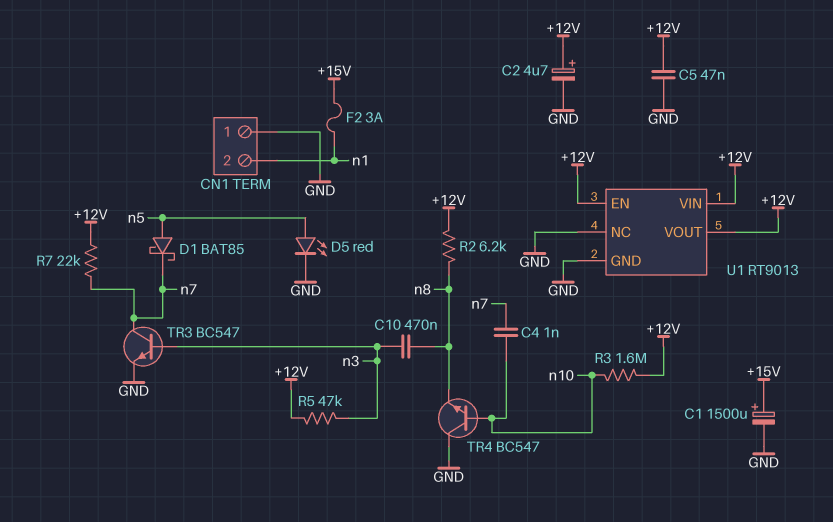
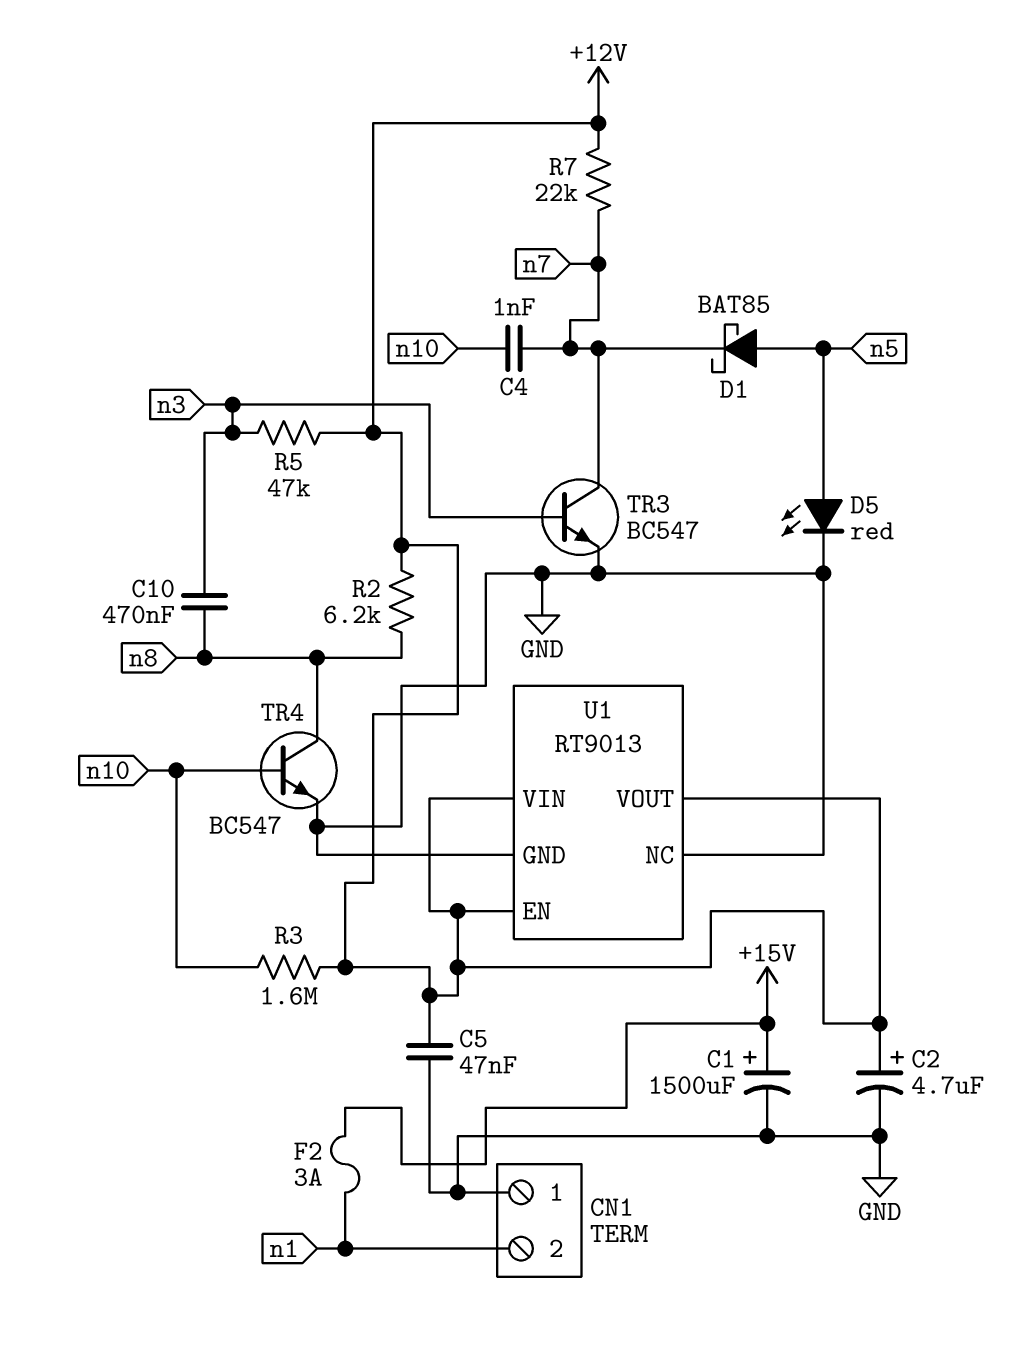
TR4: NPN BC547 (B n10, C GND, E n8) -> NPN BC547 (B n10, C n8, E GND)

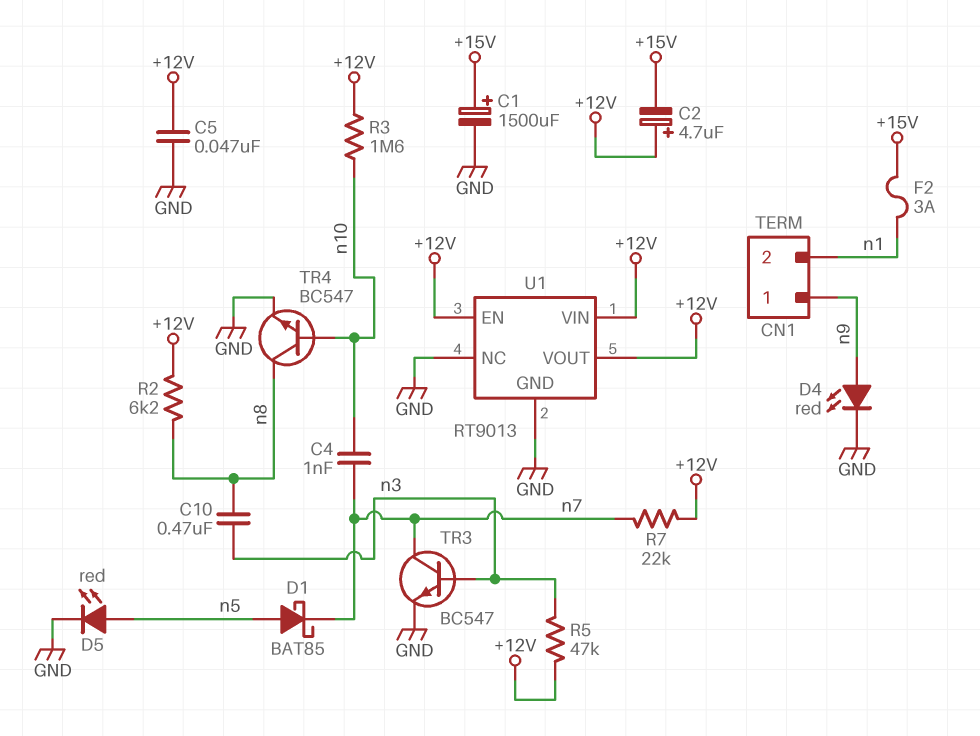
C2: 4.7uF (plus +12V, minus GND) -> 4.7uF (plus +12V, minus +15V)
CN1 pin 1: GND -> n9
D4: none -> LED red (A n9, K GND)

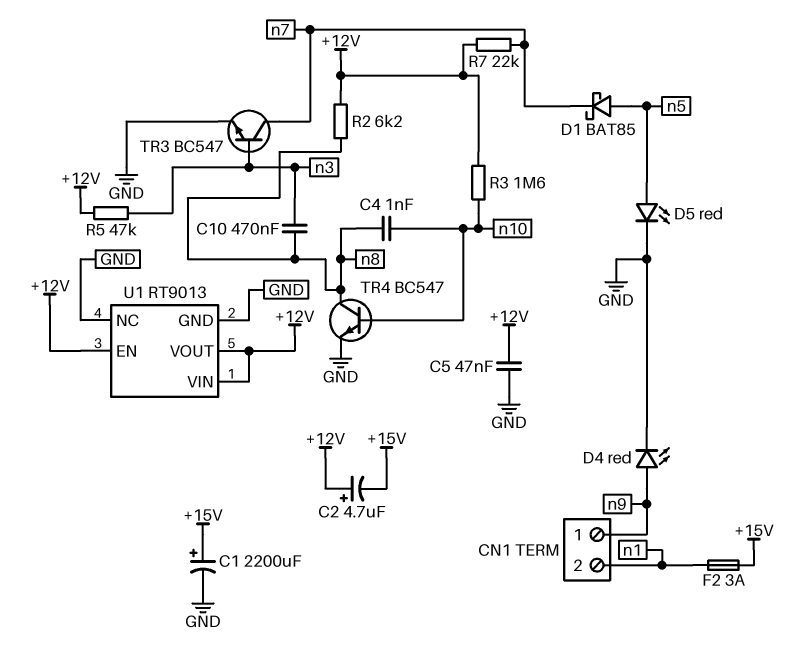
C1: 1500uF (plus +15V, minus GND) -> 2200uF (plus +15V, minus GND)
C4: 1nF (n7, n10) -> 1nF (n8, n10)

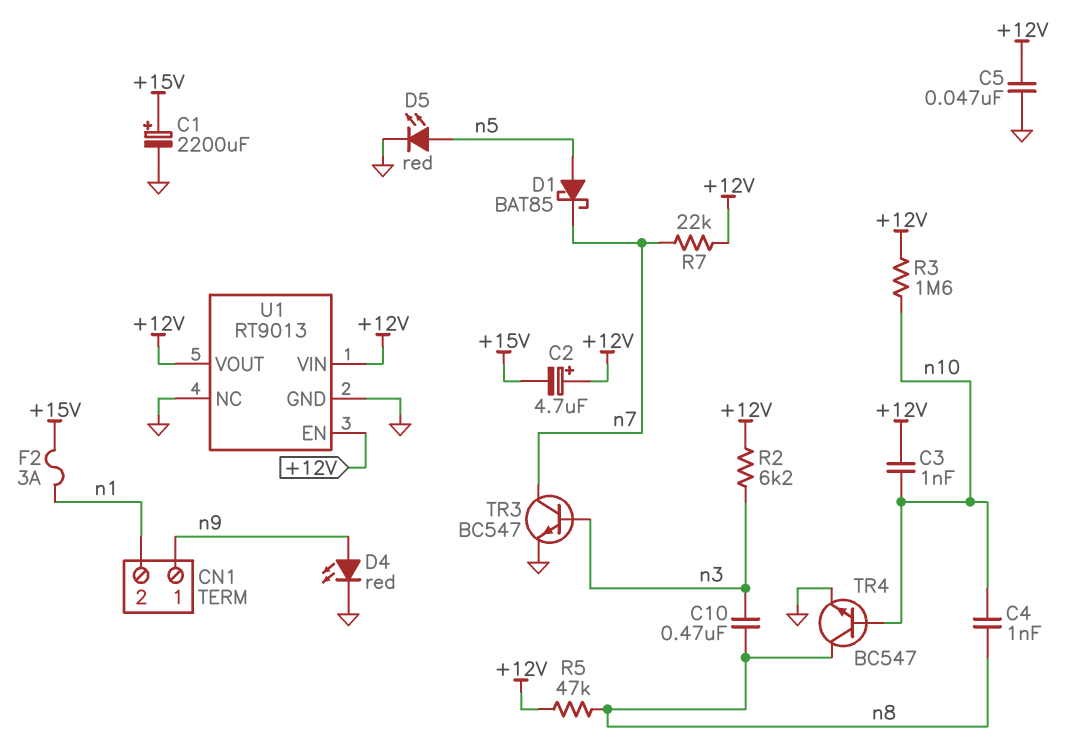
C3: none -> 1nF (+12V, n10)
R2: 6.2k (+12V, n8) -> 6.2k (+12V, n3)
R5: 47k (+12V, n3) -> 47k (+12V, n8)

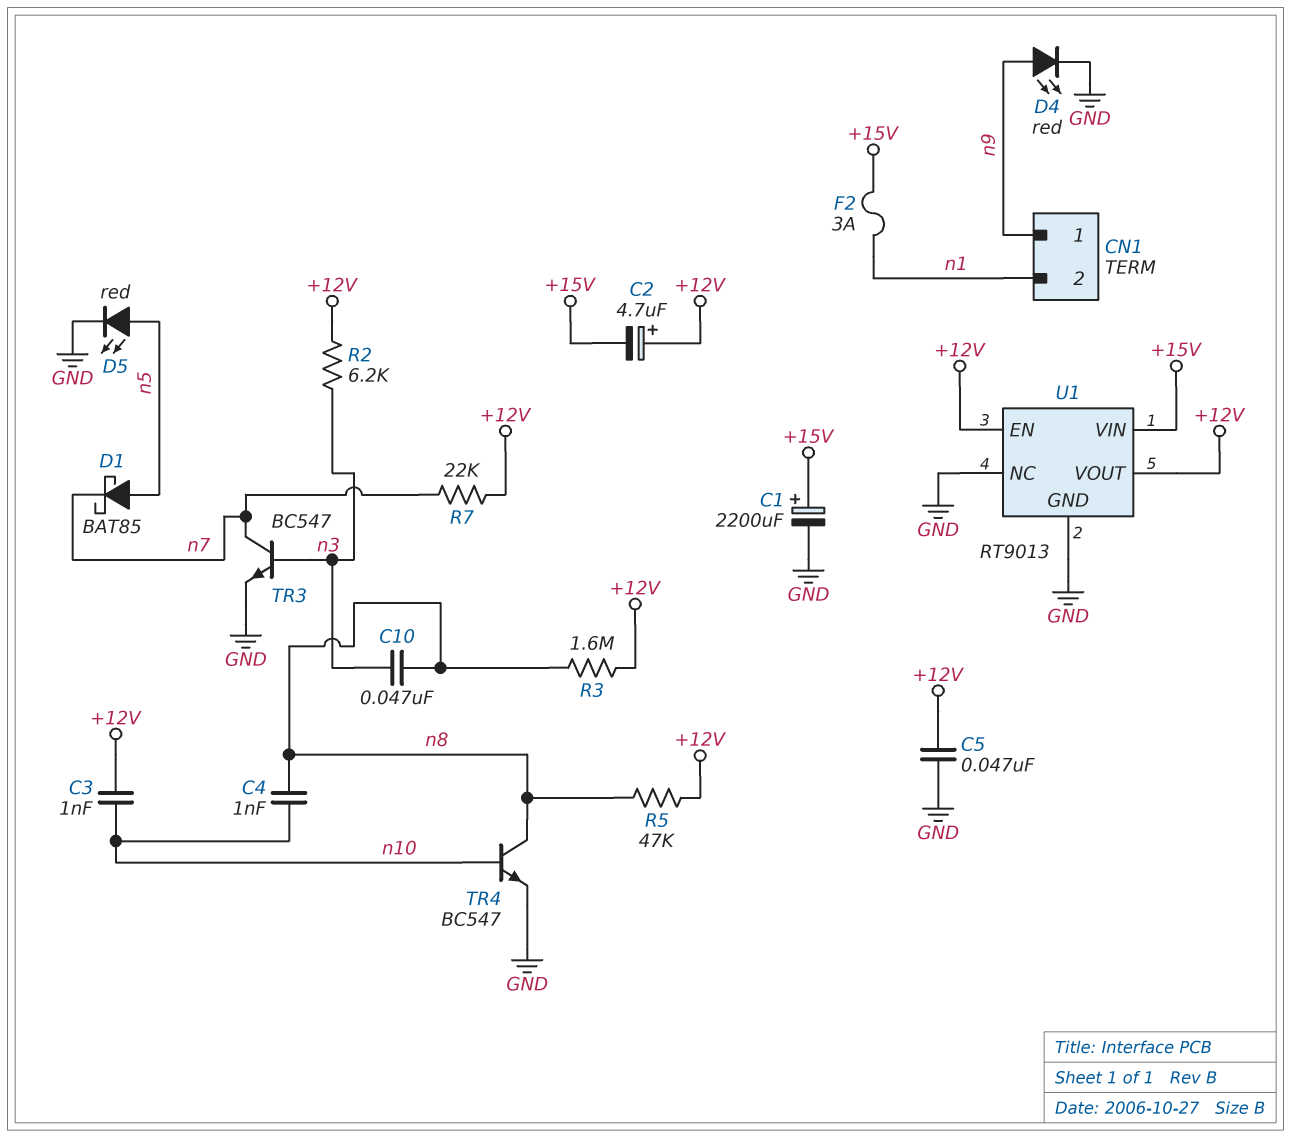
C10: 470nF (n3, n8) -> 47nF (n3, n8)
R3: 1.6M (+12V, n10) -> 1.6M (+12V, n8)
U1 pin VIN: +12V -> +15V

